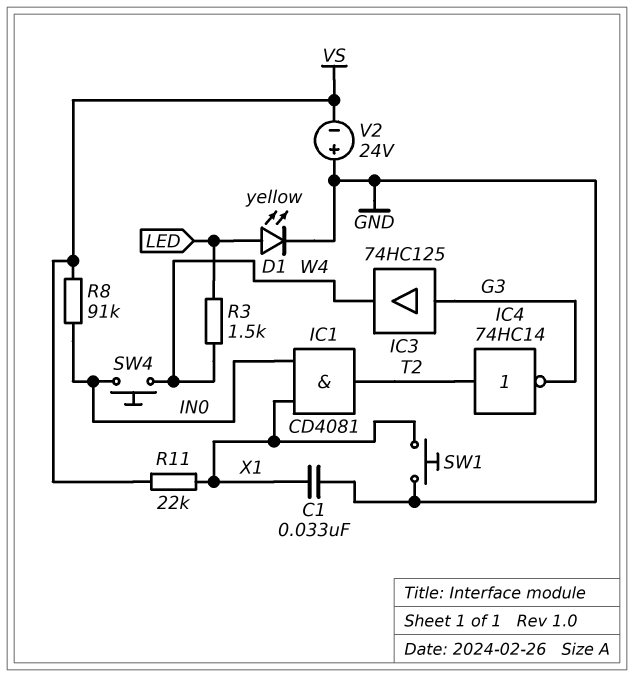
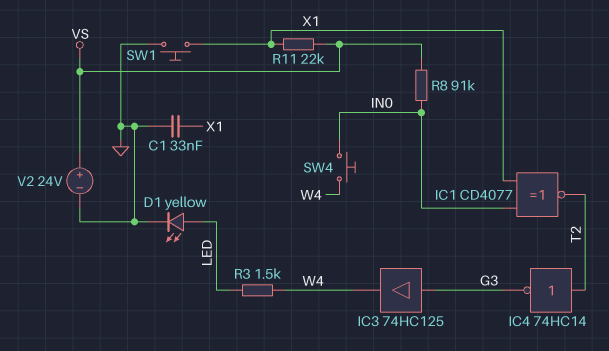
IC1: AND CD4081 (in IN0, in X1, out T2) -> XNOR CD4077 (in IN0, in X1, out T2)
V2: 24V (plus GND, minus VS) -> 24V (plus VS, minus GND)

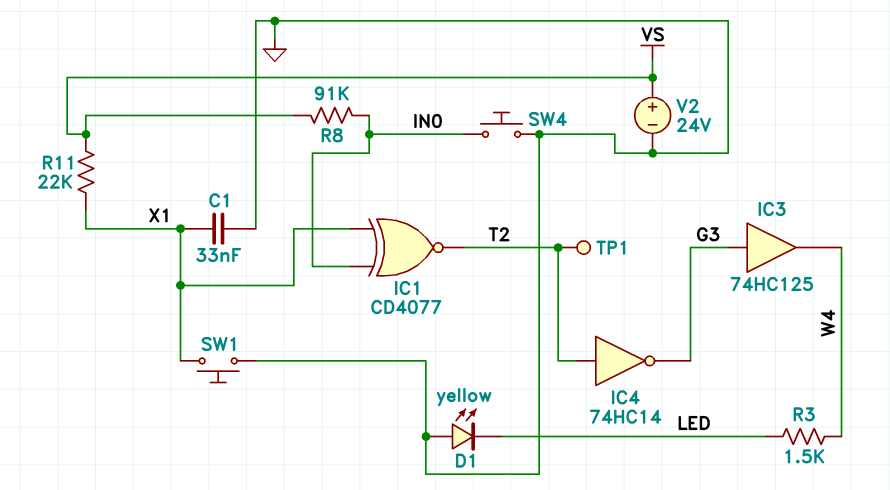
D1: LED yellow (A LED, K GND) -> LED yellow (A GND, K LED)
SW4: button (IN0, W4) -> button (GND, IN0)
TP1: none -> test point (T2)

